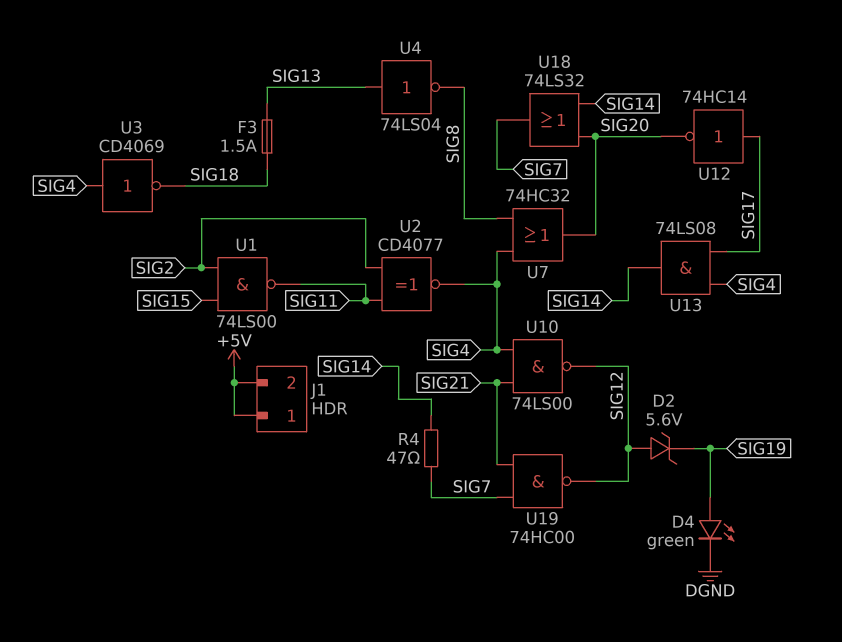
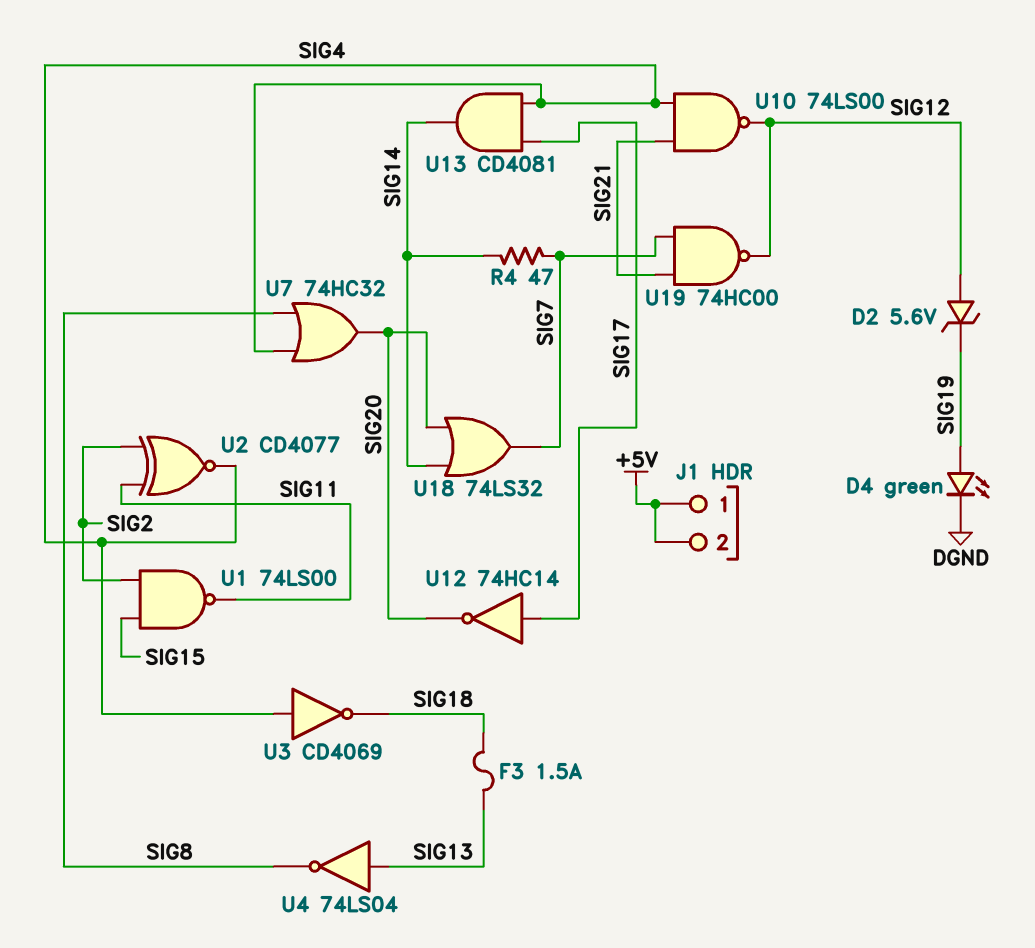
U13: AND 74LS08 (in SIG4, in SIG17, out SIG14) -> AND CD4081 (in SIG4, in SIG17, out SIG14)

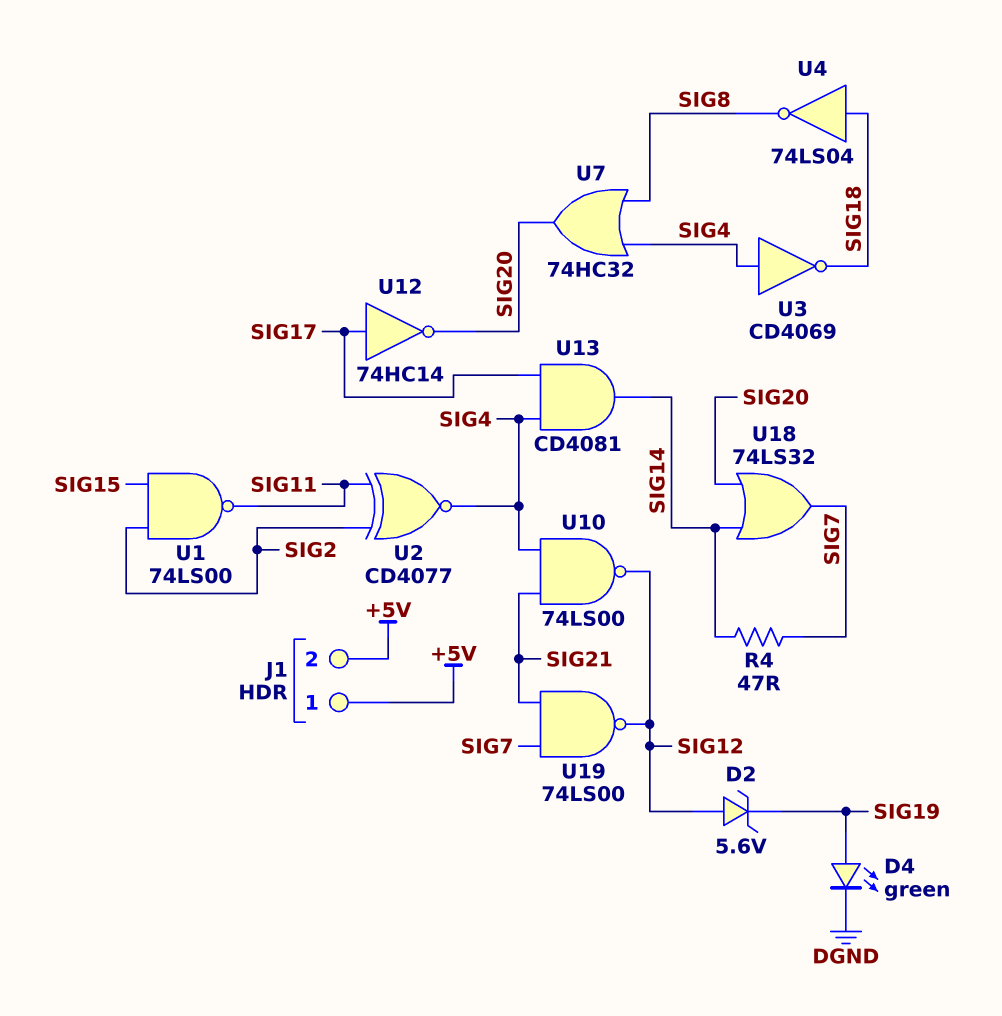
F3: 1.5A (SIG13, SIG18) -> none
U4: NOT 74LS04 (in SIG13, out SIG8) -> NOT 74LS04 (in SIG18, out SIG8)
U19: NAND 74HC00 (in SIG7, in SIG21, out SIG12) -> NAND 74LS00 (in SIG7, in SIG21, out SIG12)

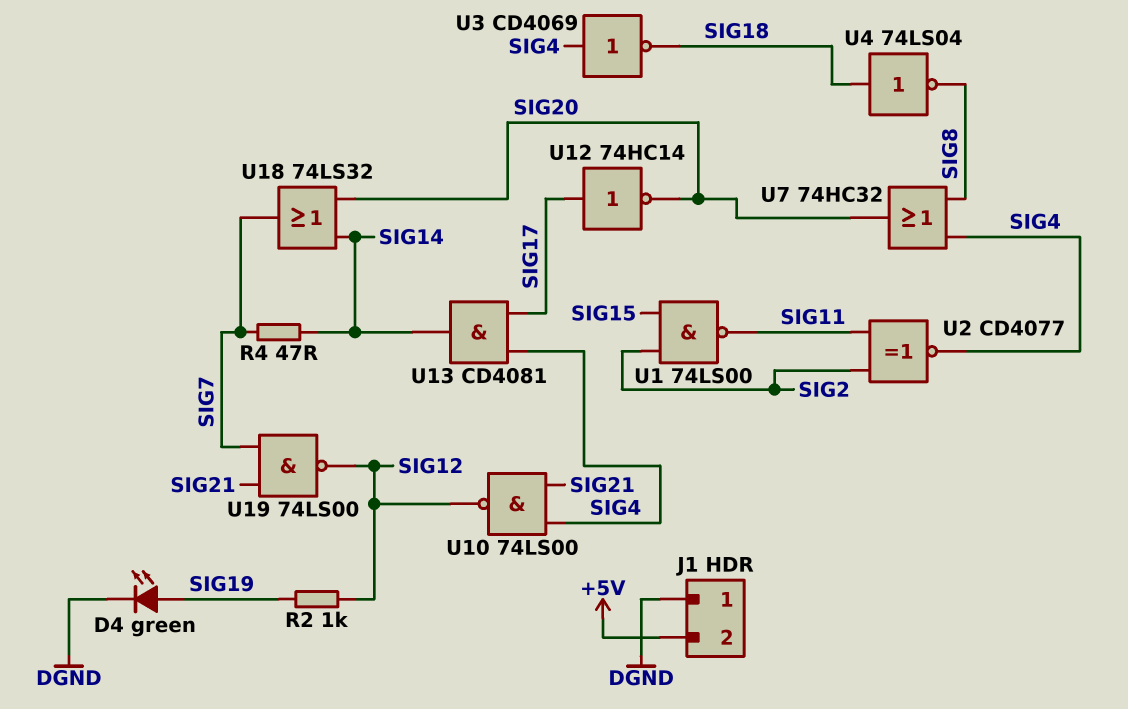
D2: zener 5.6V (A SIG12, K SIG19) -> none
J1 pin 1: +5V -> DGND
R2: none -> 1k (SIG12, SIG19)

